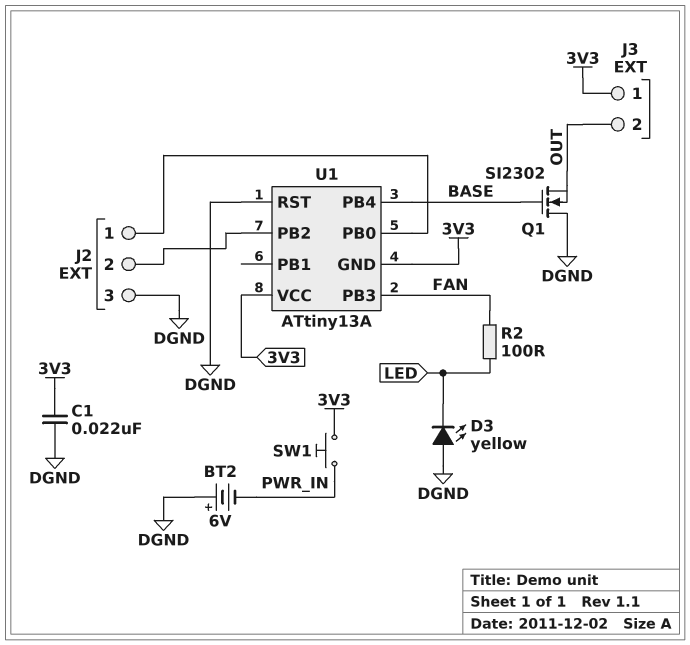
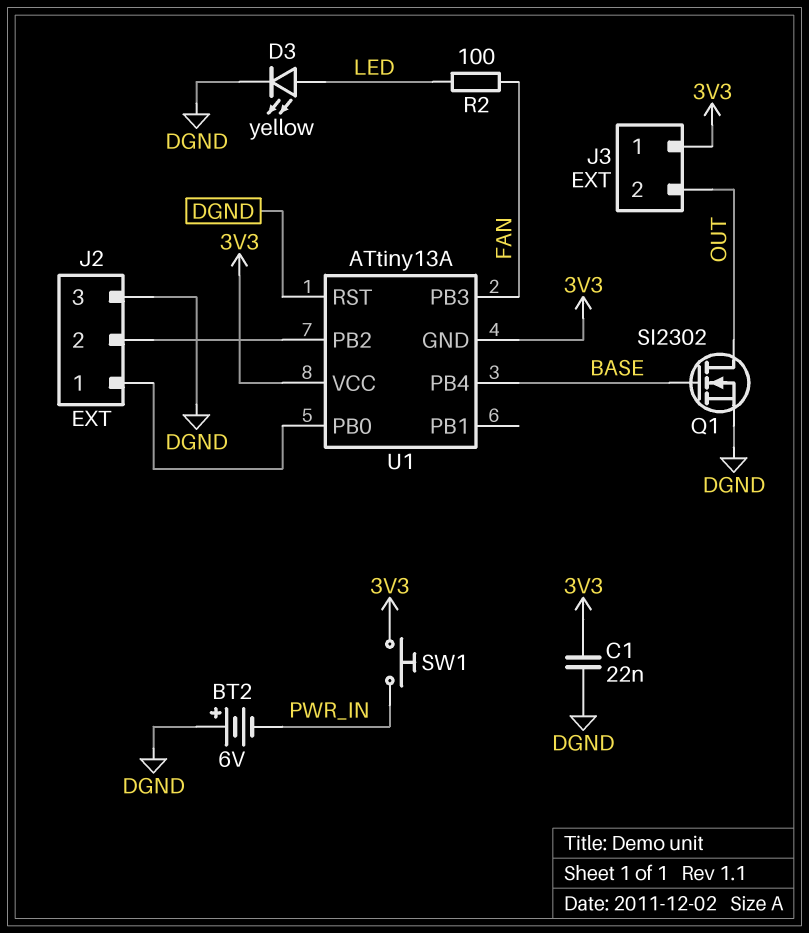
D3: LED yellow (A DGND, K LED) -> LED yellow (A LED, K DGND)
Q1: NMOS SI2302 (G BASE, D DGND, S OUT) -> NMOS SI2302 (G BASE, D OUT, S DGND)

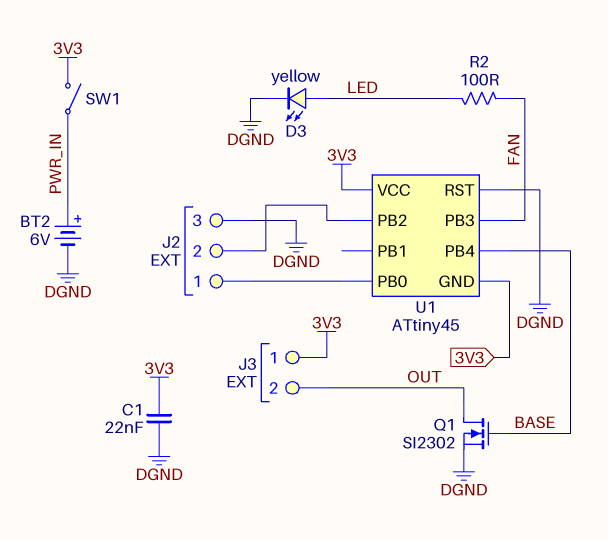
BT2: 6V (plus DGND, minus PWR_IN) -> 6V (plus PWR_IN, minus DGND)
SW1: button (3V3, PWR_IN) -> switch (3V3, PWR_IN)
U1: ATtiny13A -> ATtiny45

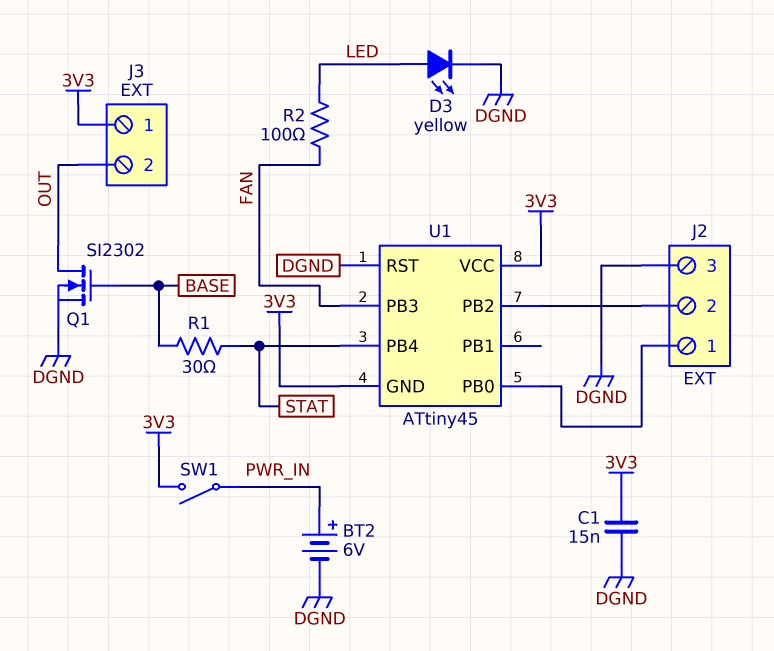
C1: 22nF (3V3, DGND) -> 15nF (3V3, DGND)
R1: none -> 30 (BASE, STAT)
U1 pin PB4: BASE -> STAT

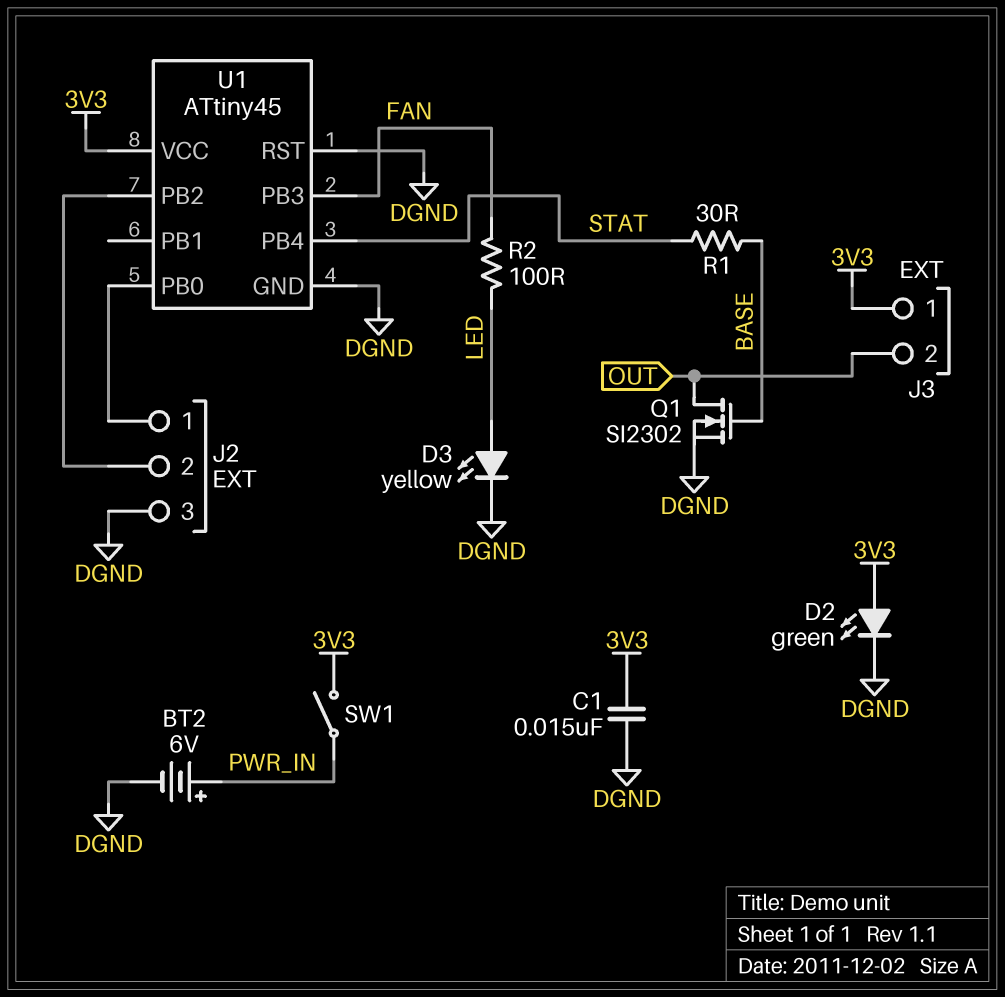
D2: none -> LED green (A 3V3, K DGND)
U1 pin GND: 3V3 -> DGND

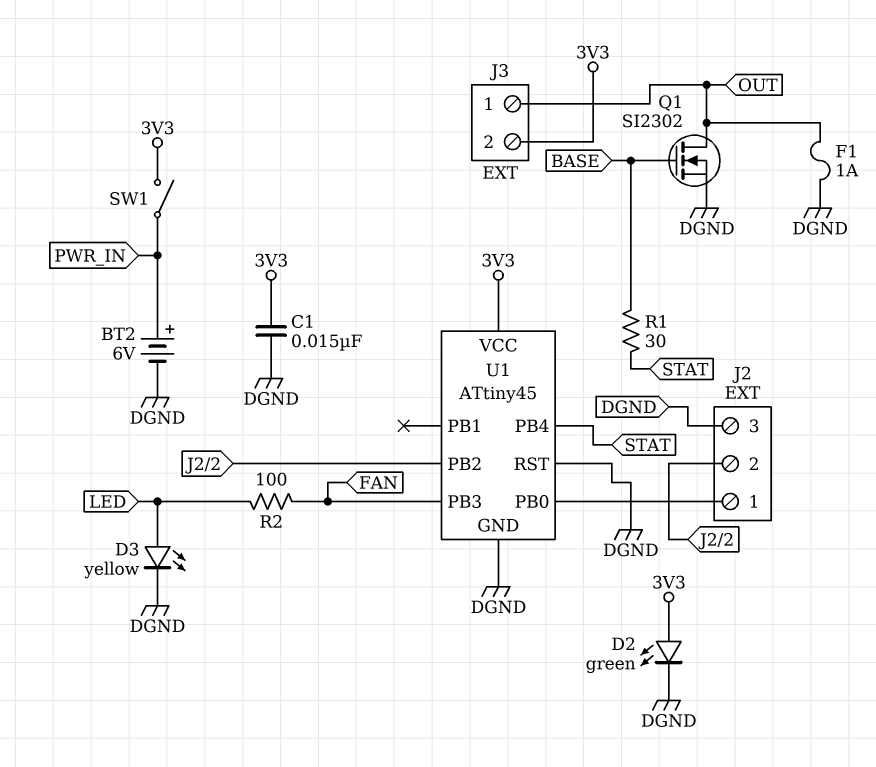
F1: none -> 1A (DGND, OUT)
J3 pin 1: 3V3 -> OUT
J3 pin 2: OUT -> 3V3

